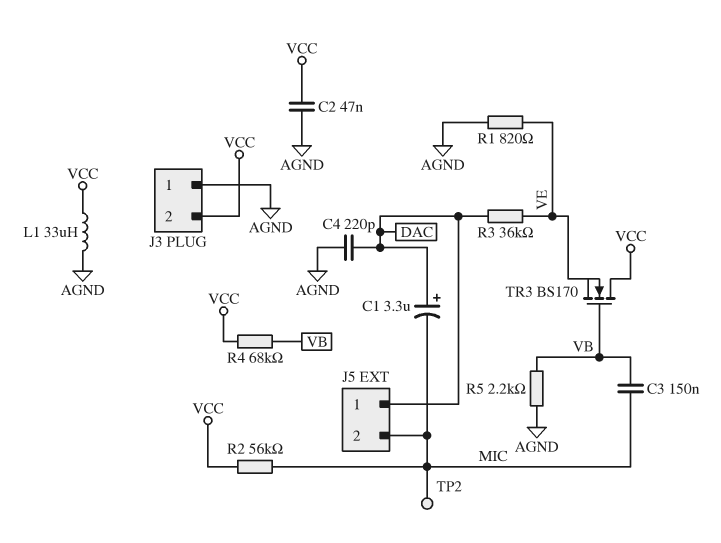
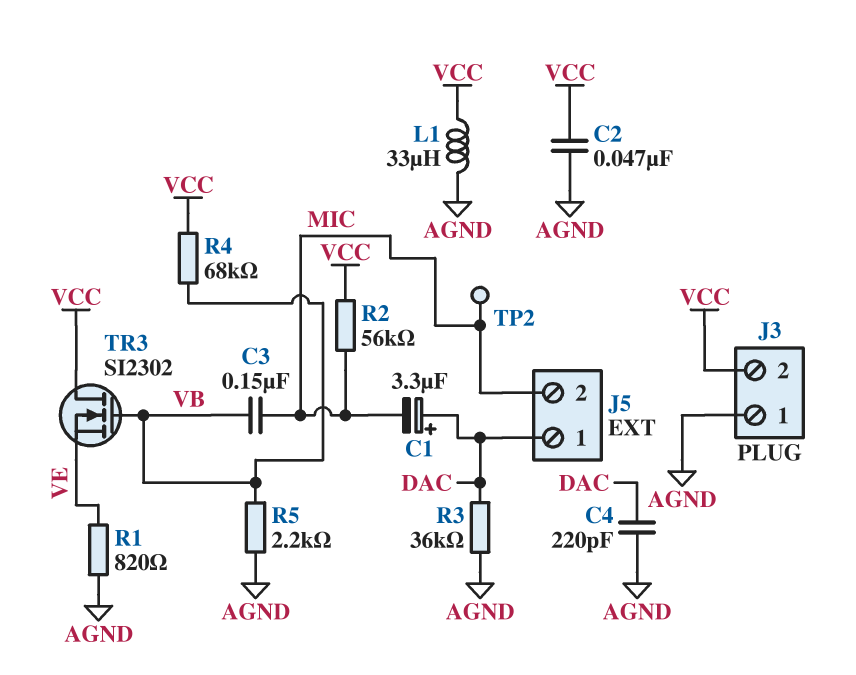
R3: 36k (DAC, VE) -> 36k (AGND, DAC)
TR3: NMOS BS170 (G VB, D VCC, S VE) -> NMOS SI2302 (G VB, D VCC, S VE)

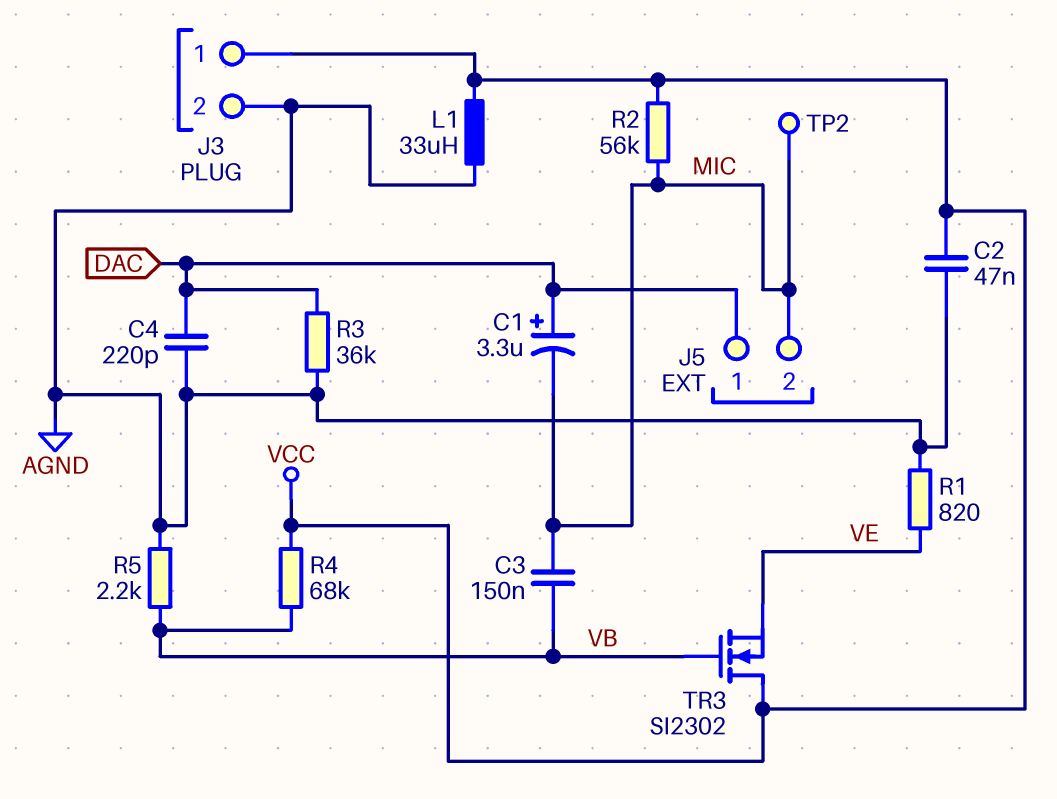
J3 pin 1: AGND -> VCC
J3 pin 2: VCC -> AGND

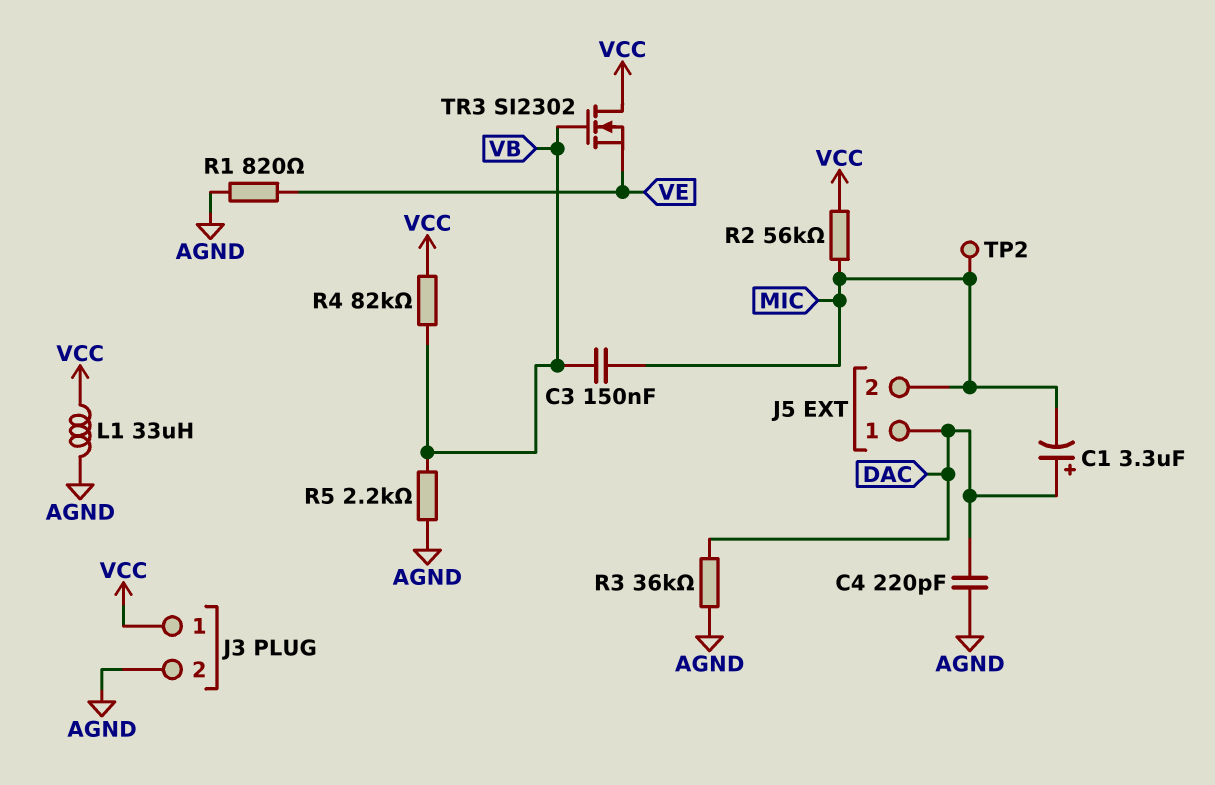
C2: 47nF (AGND, VCC) -> none
R4: 68k (VB, VCC) -> 82k (VB, VCC)

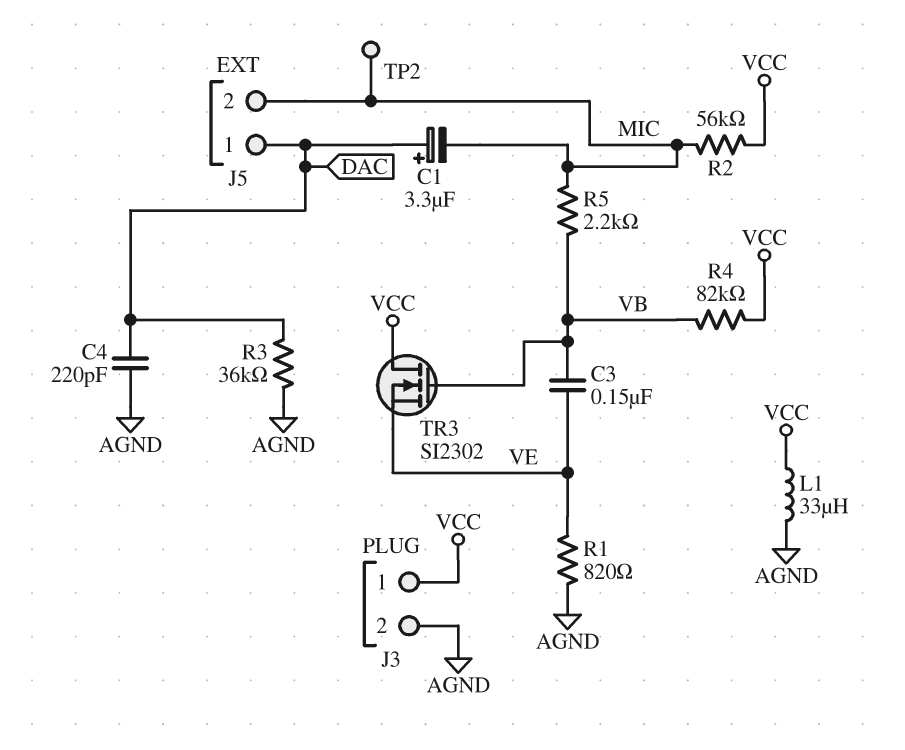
C3: 150nF (MIC, VB) -> 150nF (VB, VE)
R5: 2.2k (AGND, VB) -> 2.2k (MIC, VB)

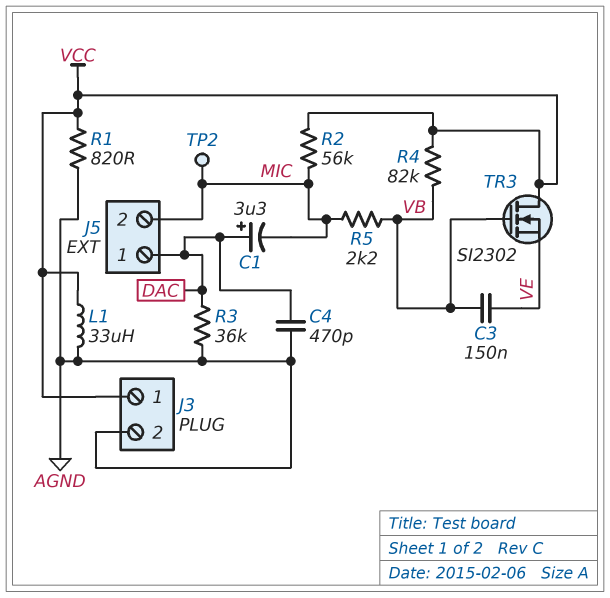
C4: 220pF (AGND, DAC) -> 470pF (AGND, DAC)
R1: 820 (AGND, VE) -> 820 (AGND, VCC)

